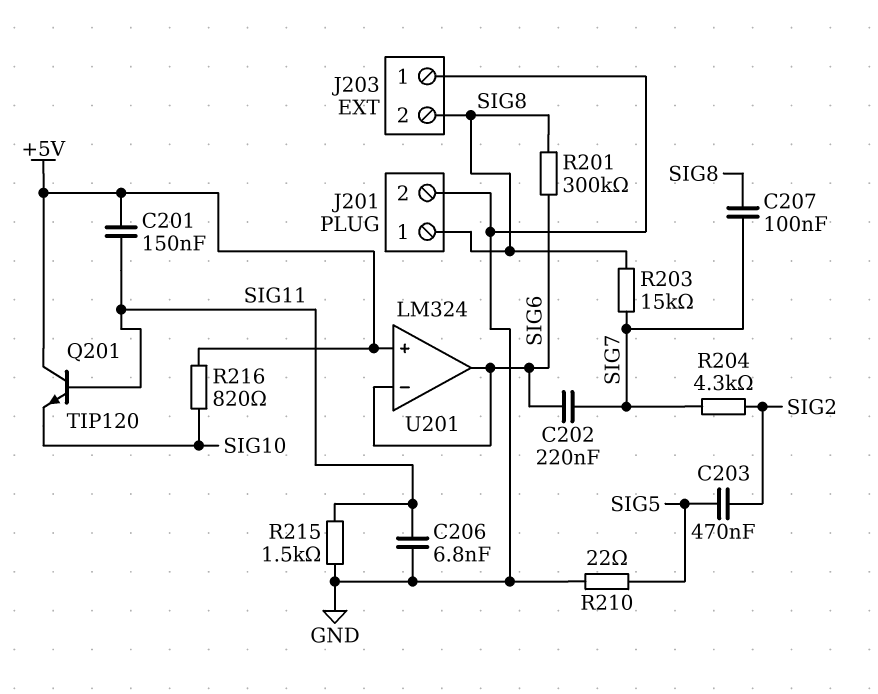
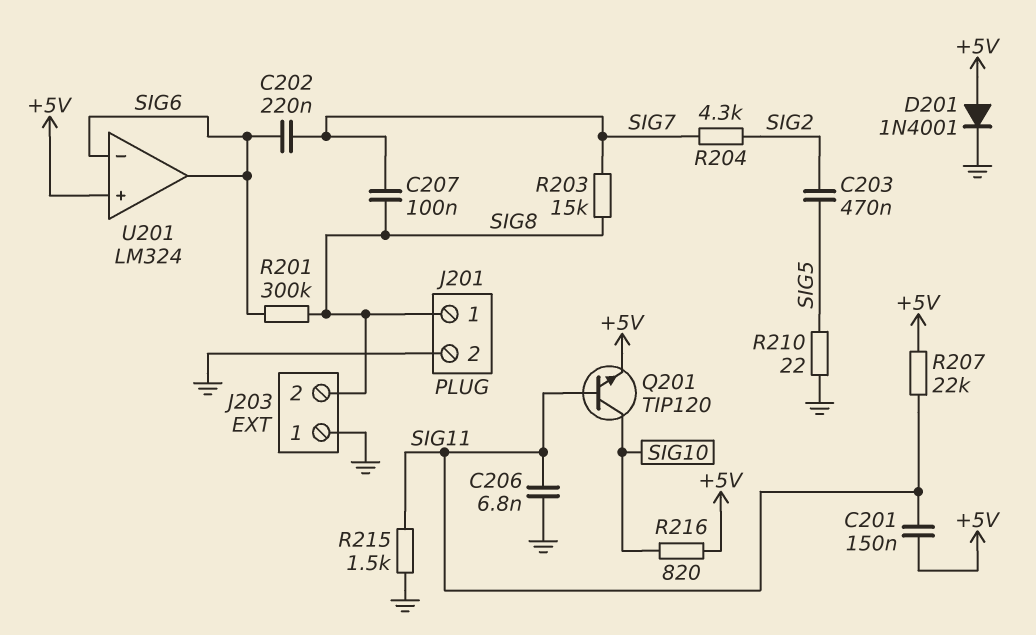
D201: none -> diode 1N4001 (A +5V, K GND)
Q201: NPN TIP120 (B SIG11, C +5V, E SIG10) -> NPN TIP120 (B SIG11, C SIG10, E +5V)
R207: none -> 22k (+5V, SIG11)

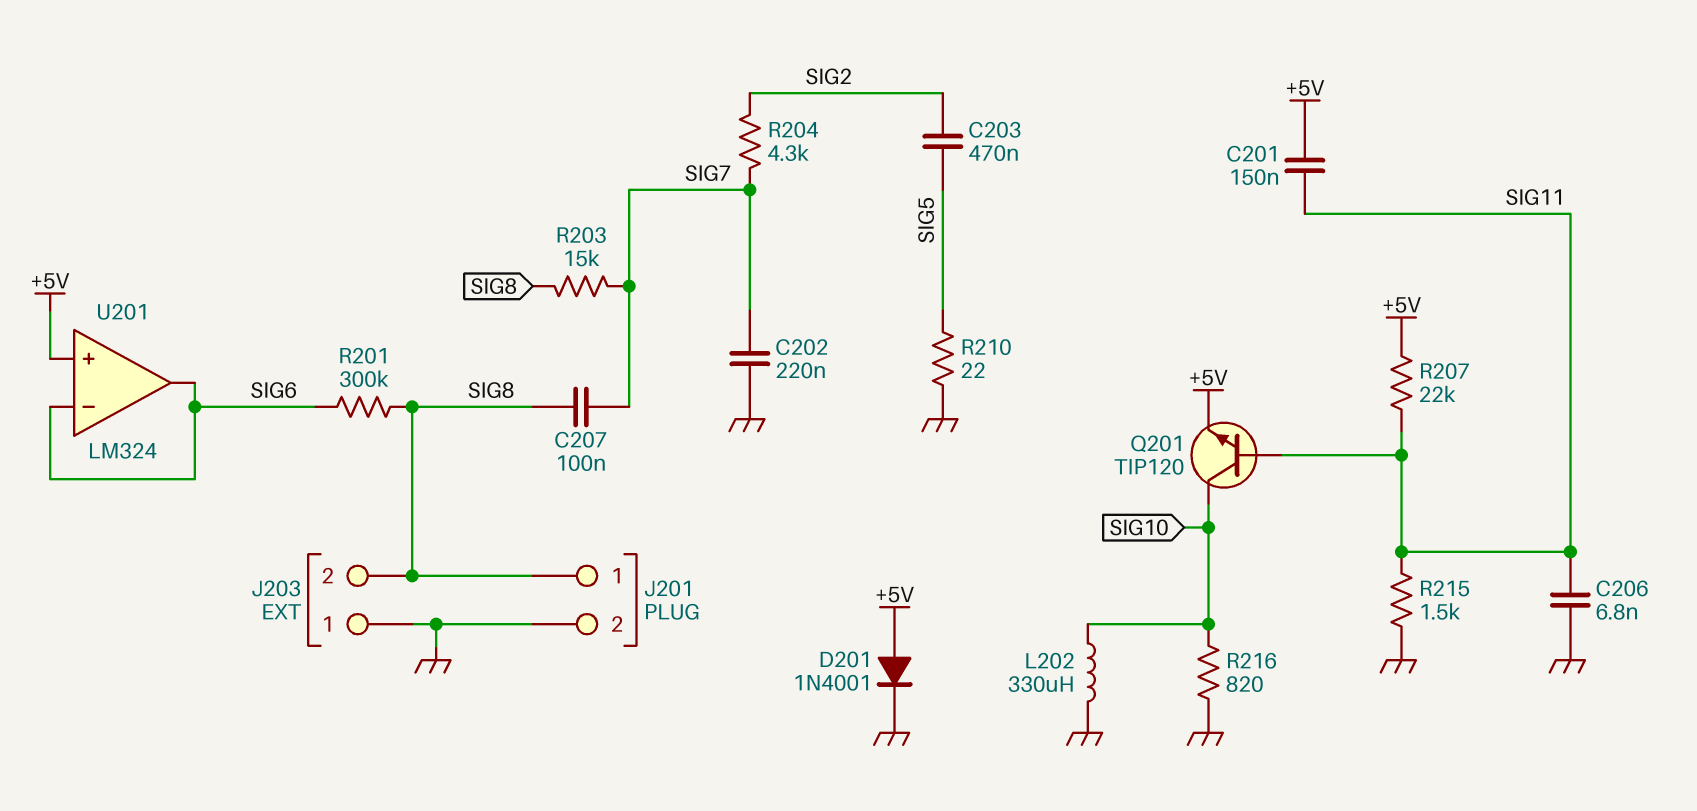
C202: 220nF (SIG6, SIG7) -> 220nF (GND, SIG7)
L202: none -> 330uH (GND, SIG10)
R216: 820 (+5V, SIG10) -> 820 (GND, SIG10)

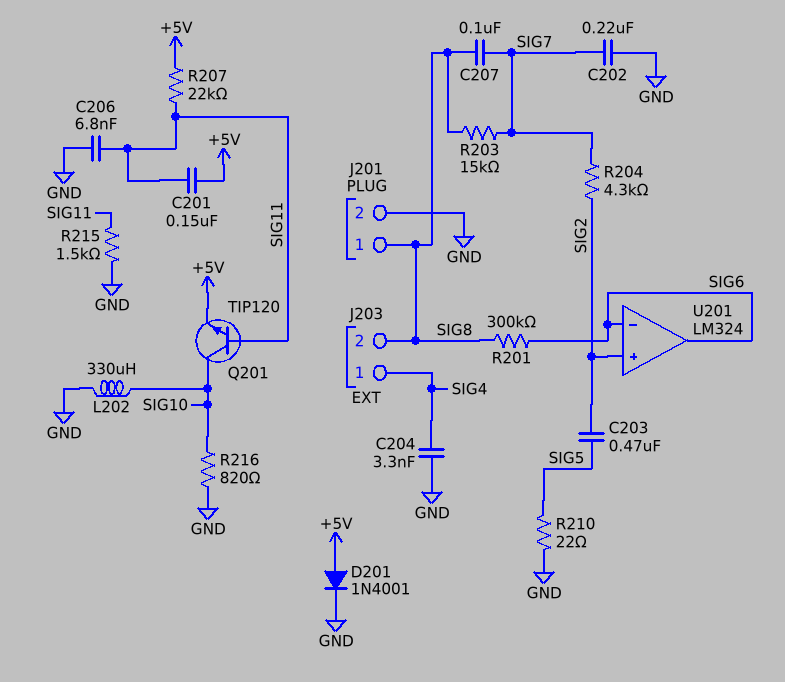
C204: none -> 3.3nF (GND, SIG4)
J203 pin 1: GND -> SIG4
U201 pin in+: +5V -> SIG2

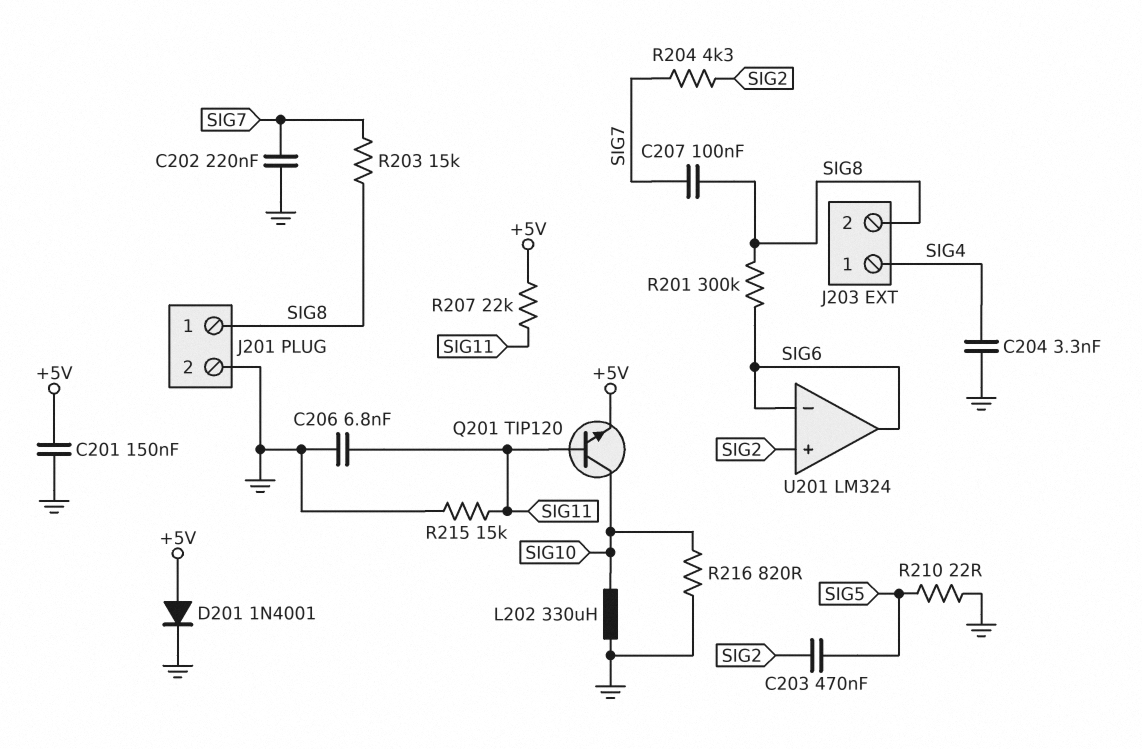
C201: 150nF (+5V, SIG11) -> 150nF (+5V, GND)
R215: 1.5k (GND, SIG11) -> 15k (GND, SIG11)

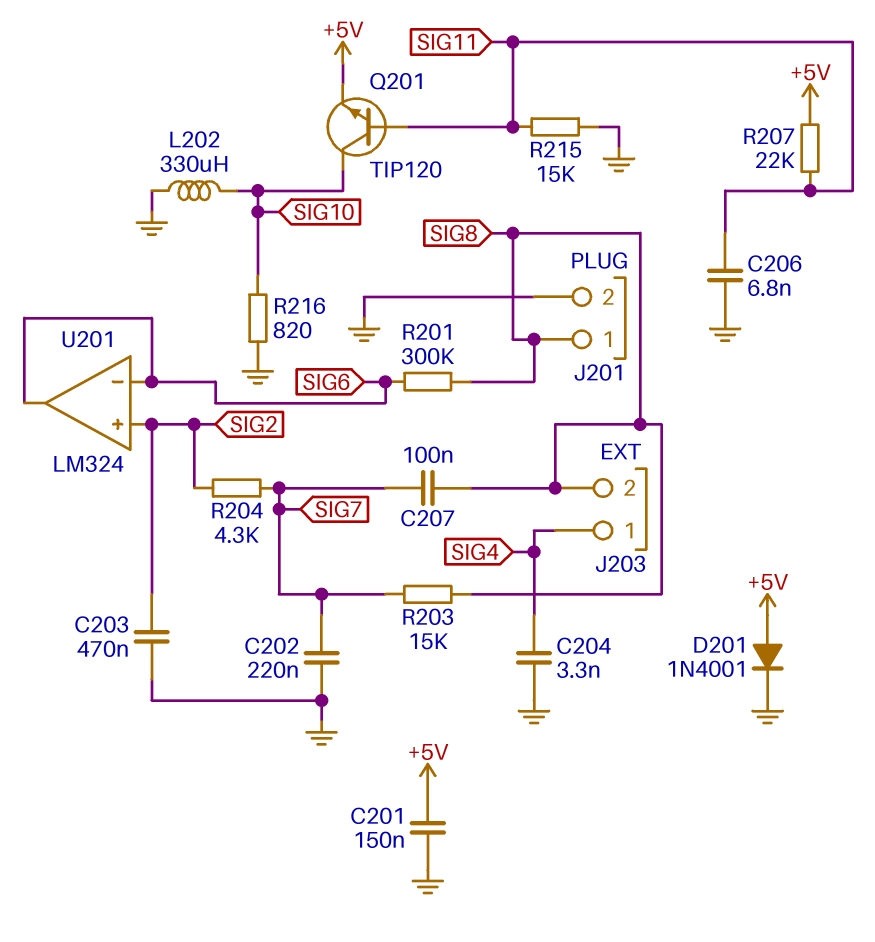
C203: 470nF (SIG2, SIG5) -> 470nF (GND, SIG2)
R210: 22 (GND, SIG5) -> none

